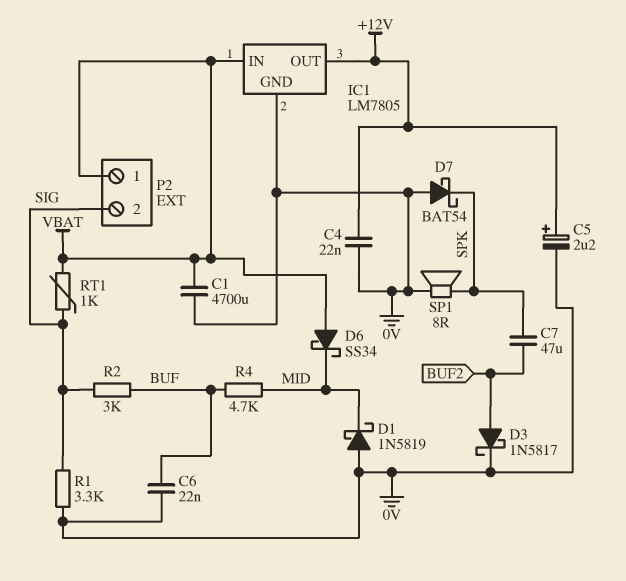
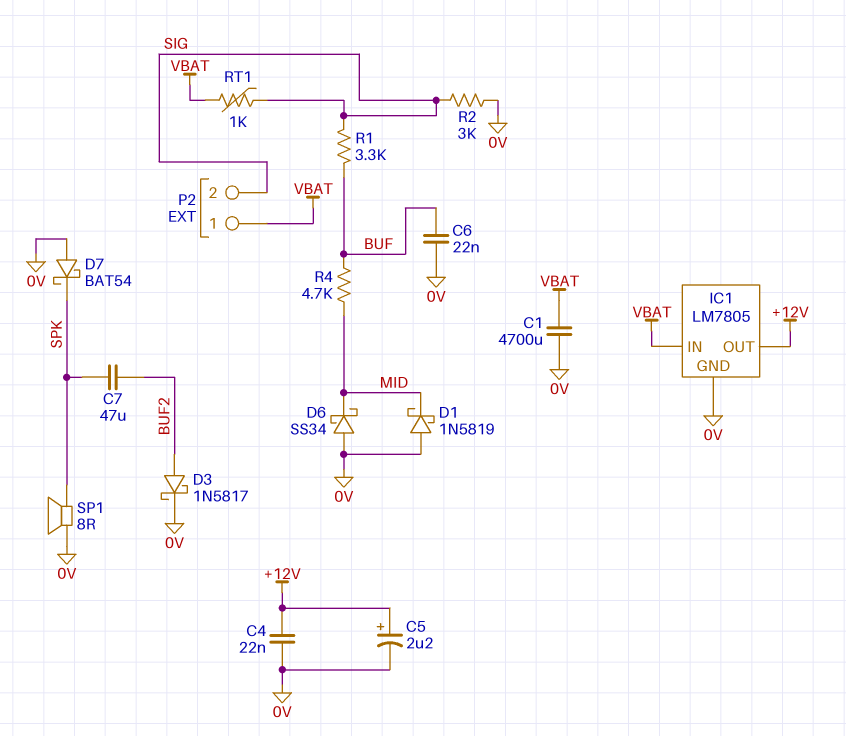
D6: schottky SS34 (A VBAT, K MID) -> schottky SS34 (A 0V, K MID)
R1: 3.3k (0V, SIG) -> 3.3k (BUF, SIG)
R2: 3k (BUF, SIG) -> 3k (0V, SIG)

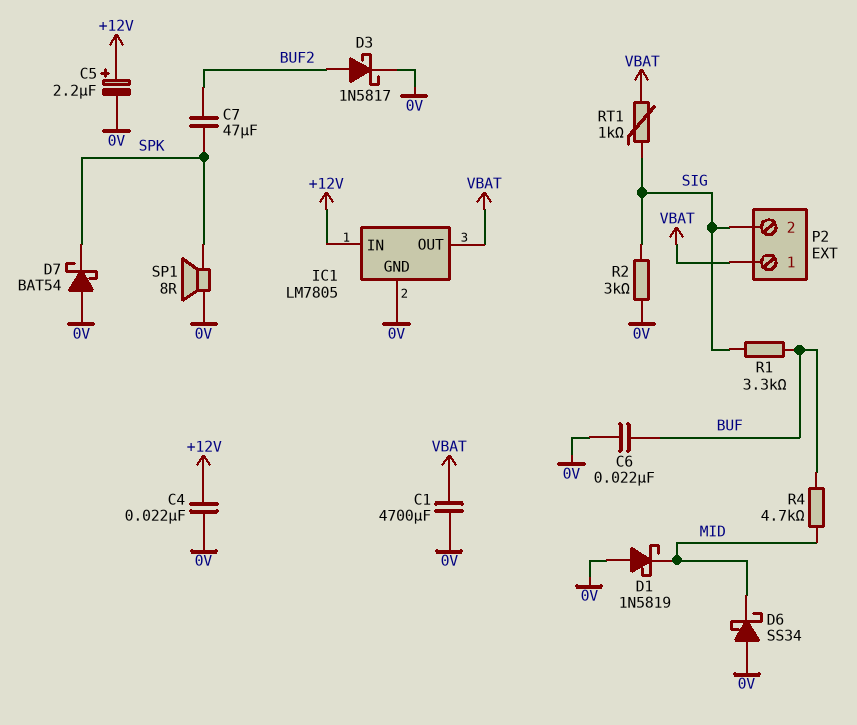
IC1 pin IN: VBAT -> +12V
IC1 pin OUT: +12V -> VBAT

